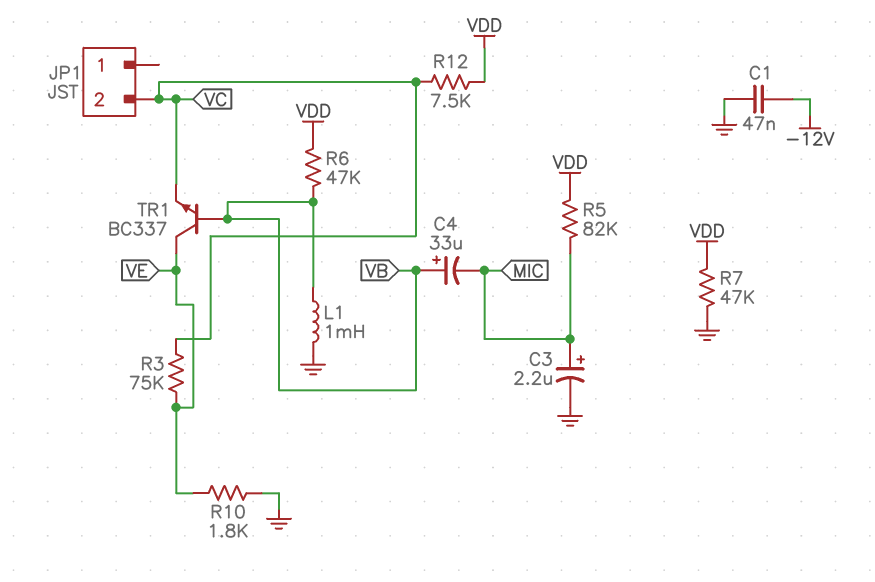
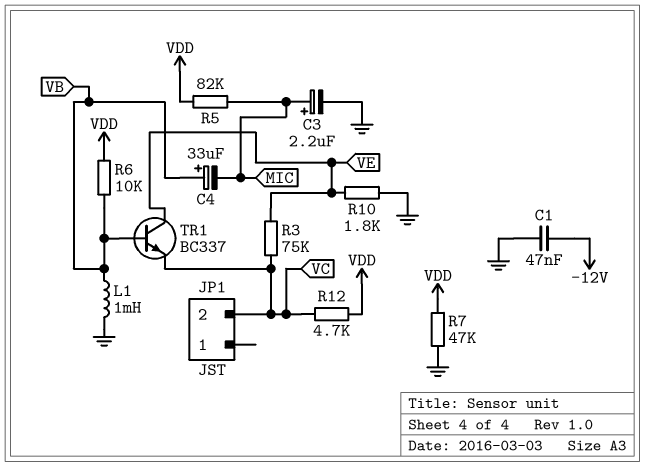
R6: 47k (VB, VDD) -> 10k (VB, VDD)
R12: 7.5k (VC, VDD) -> 4.7k (VC, VDD)

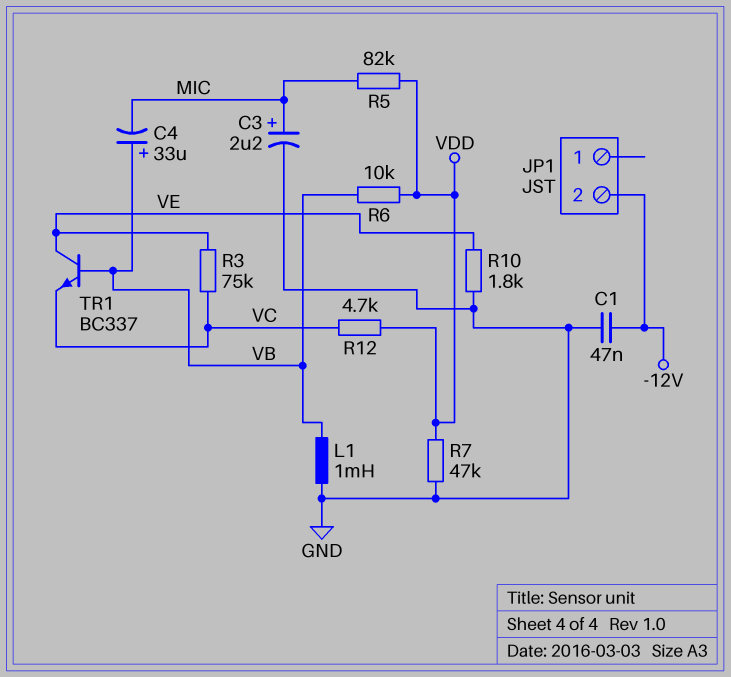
JP1 pin 2: VC -> -12V

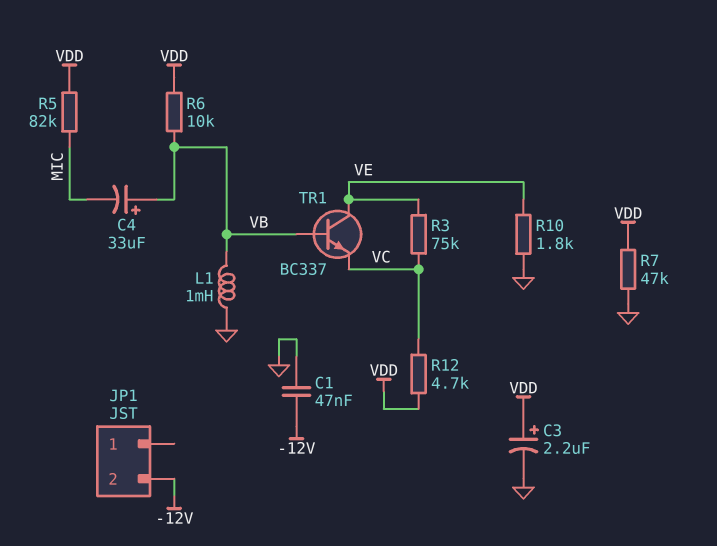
C3: 2.2uF (plus MIC, minus GND) -> 2.2uF (plus VDD, minus GND)

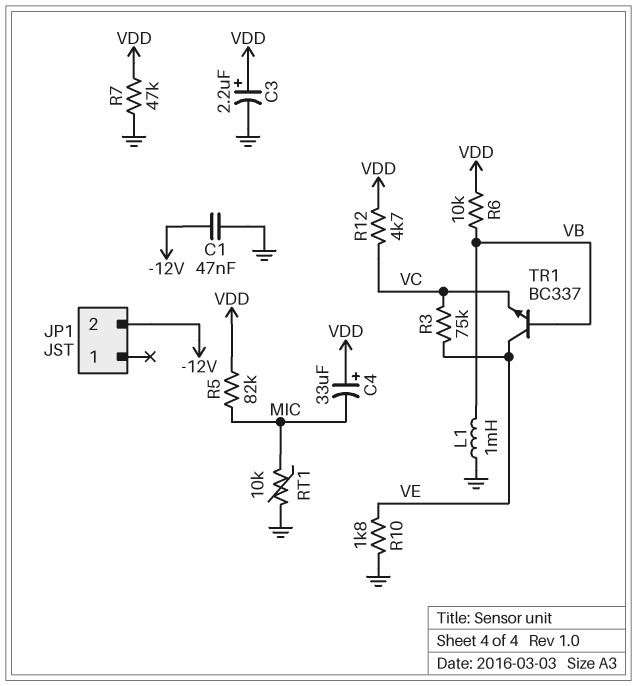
C4: 33uF (plus VB, minus MIC) -> 33uF (plus VDD, minus MIC)
RT1: none -> 10k (GND, MIC)

